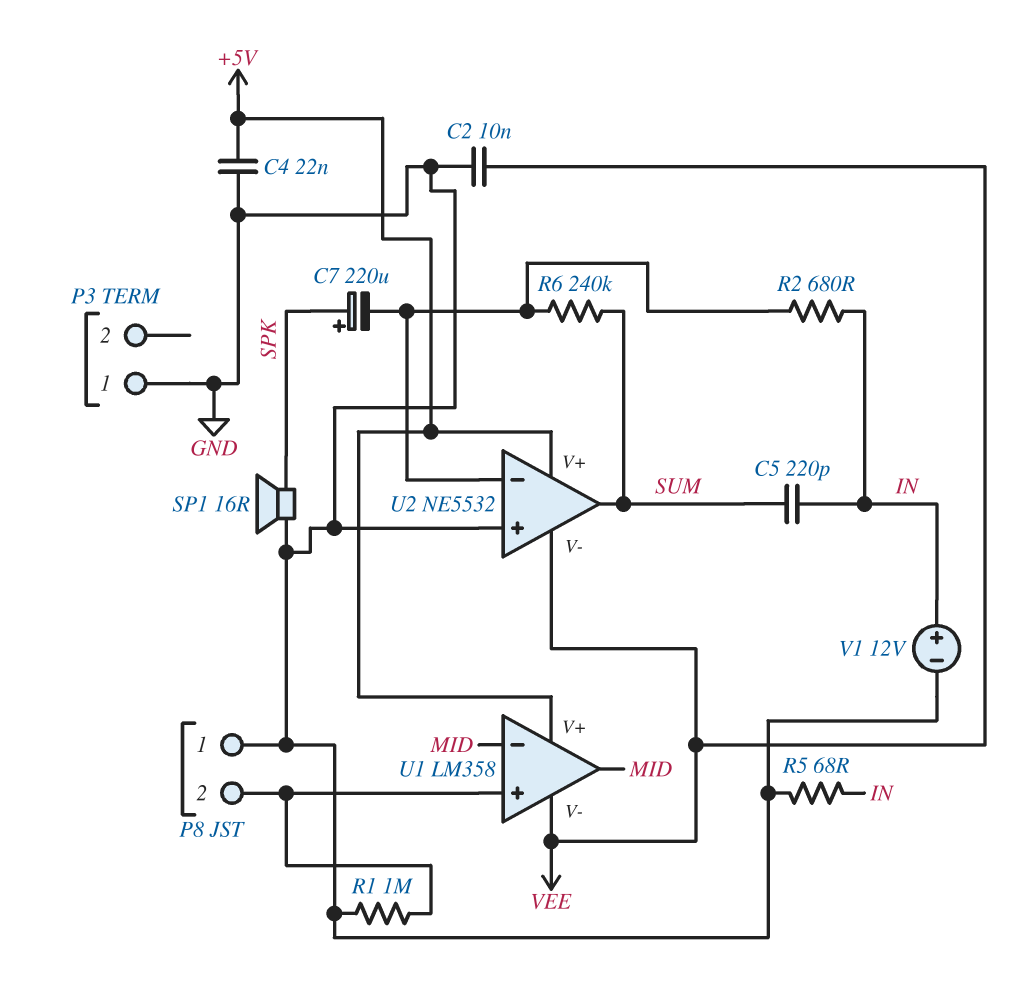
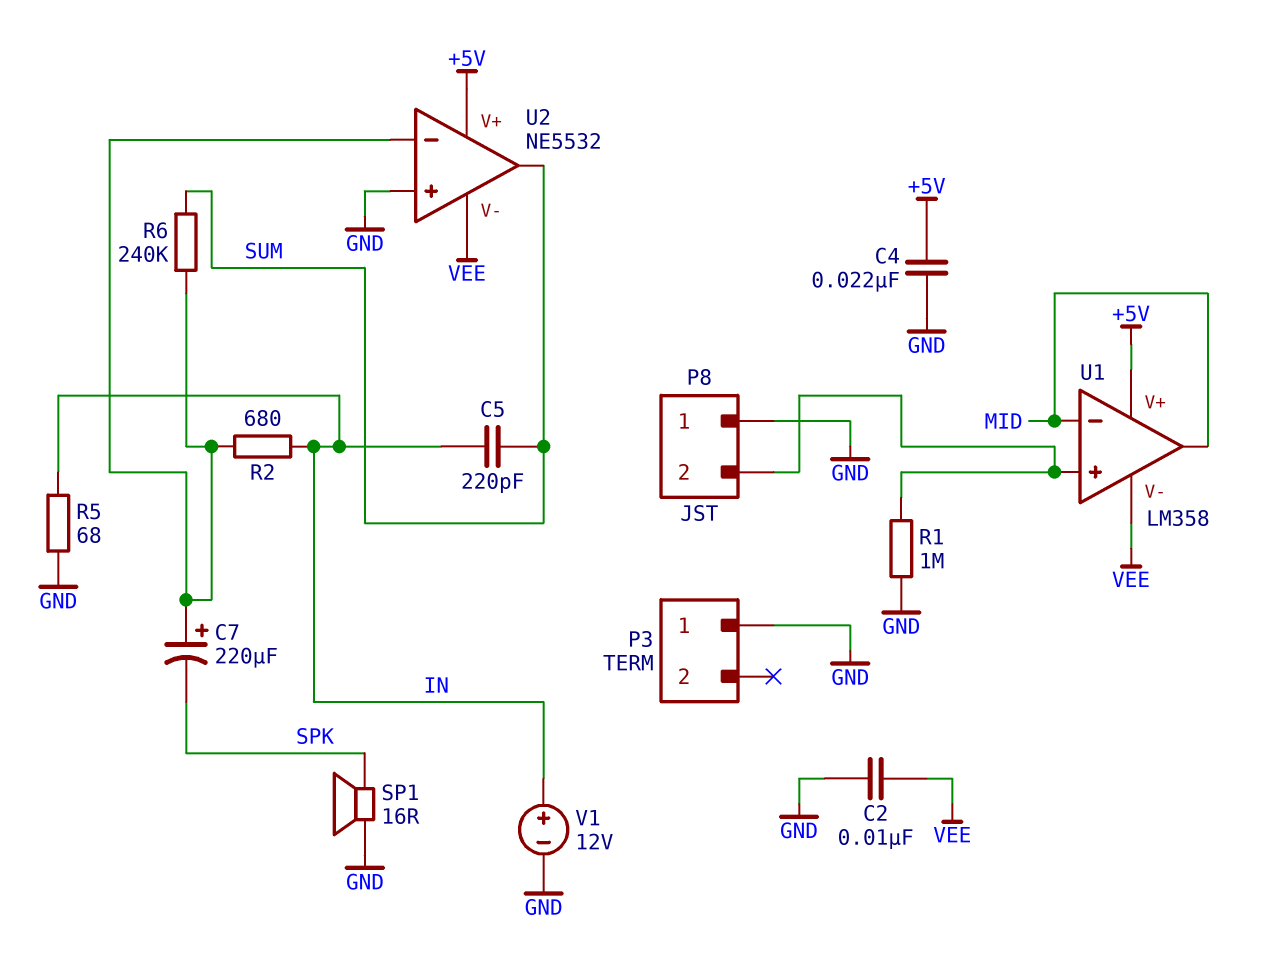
C7: 220uF (plus SPK, minus U2/in-) -> 220uF (plus U2/in-, minus SPK)

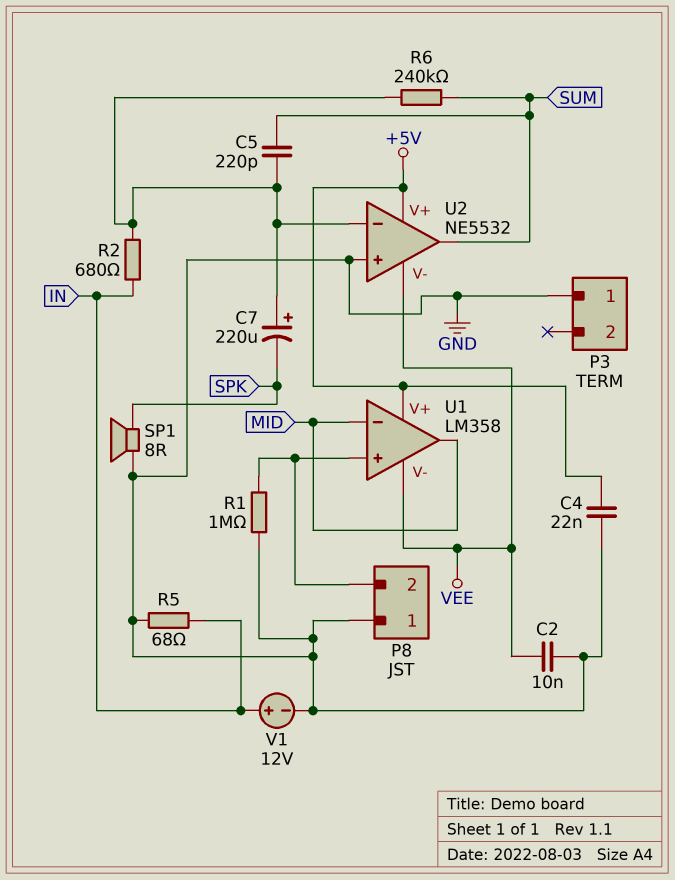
C5: 220pF (IN, SUM) -> 220pF (SUM, U2/in-)
SP1: speaker 16R (GND, SPK) -> speaker 8R (GND, SPK)

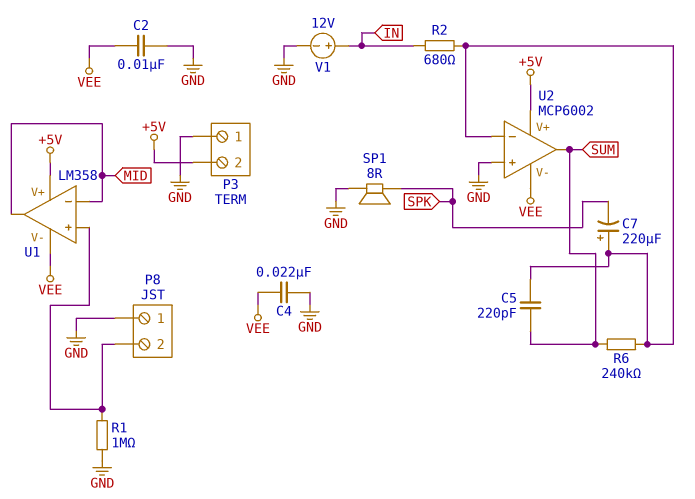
C4: 22nF (+5V, GND) -> 22nF (GND, VEE)
P3 pin 2: none -> +5V
R5: 68 (GND, IN) -> none
U2: NE5532 -> MCP6002

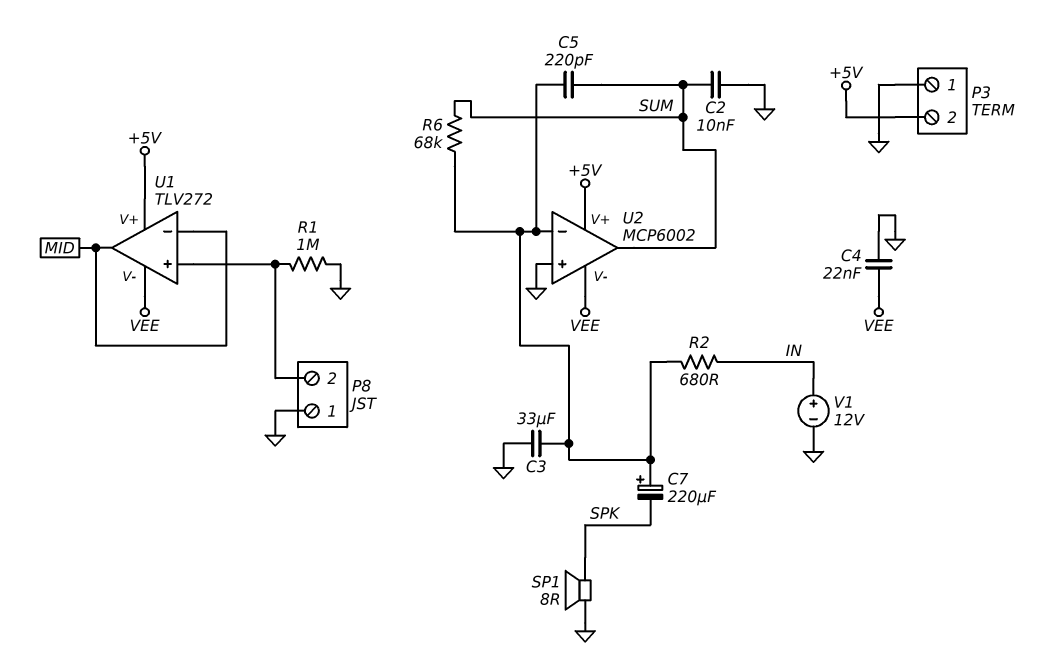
C2: 10nF (GND, VEE) -> 10nF (GND, SUM)
C3: none -> 33uF (GND, U2/in-)
R6: 240k (SUM, U2/in-) -> 68k (SUM, U2/in-)
U1: LM358 -> TLV272

